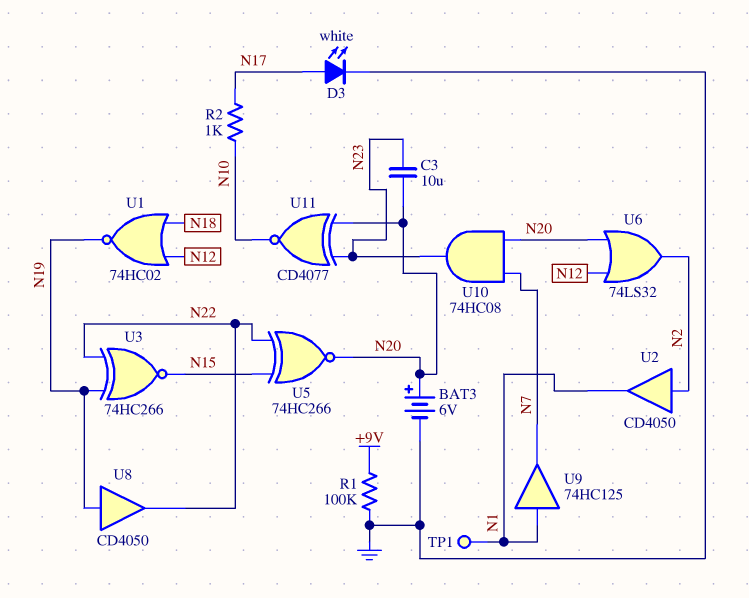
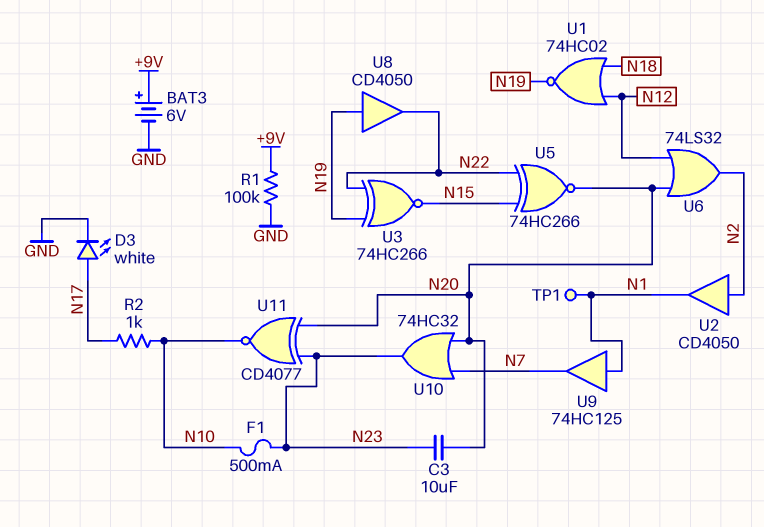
BAT3: 6V (plus N20, minus GND) -> 6V (plus +9V, minus GND)
F1: none -> 500mA (N10, N23)
U10: AND 74HC08 (in N7, in N20, out N23) -> OR 74HC32 (in N7, in N20, out N23)

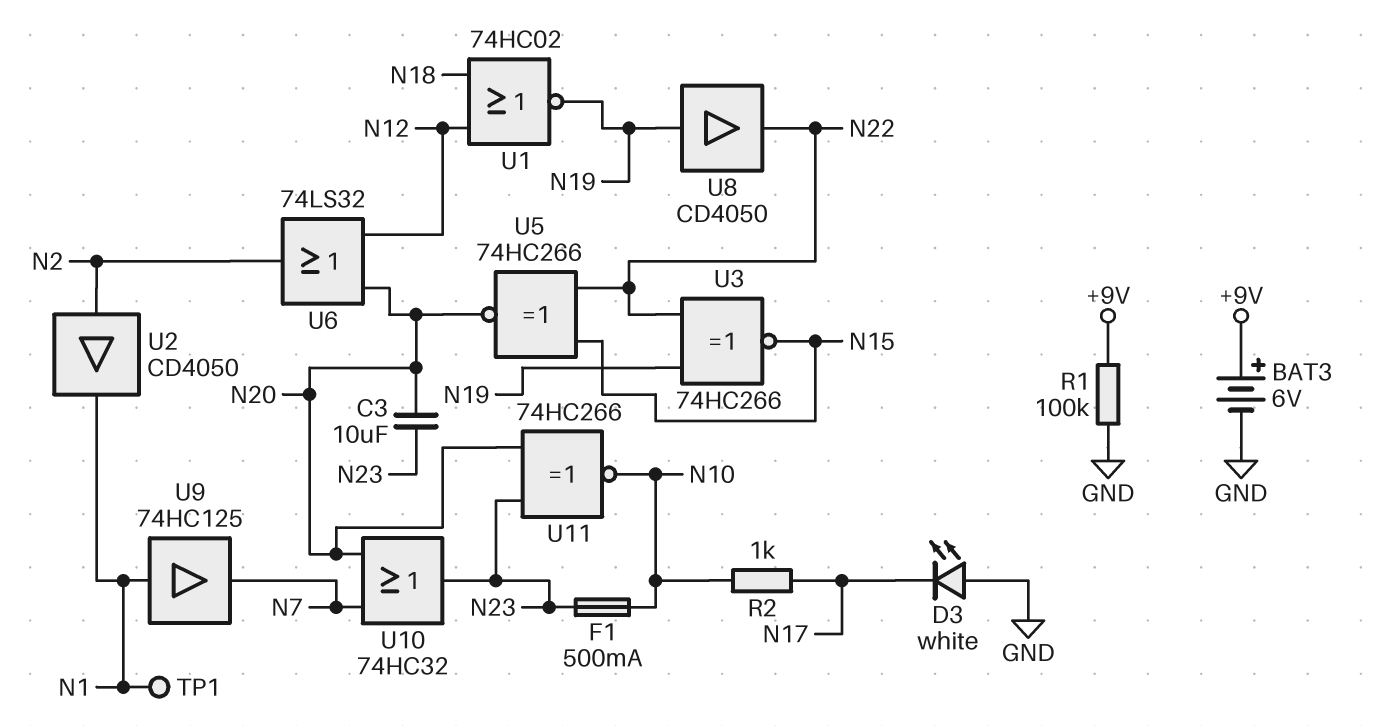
D3: LED white (A N17, K GND) -> LED white (A GND, K N17)
U11: XNOR CD4077 (in N20, in N23, out N10) -> XNOR 74HC266 (in N20, in N23, out N10)

